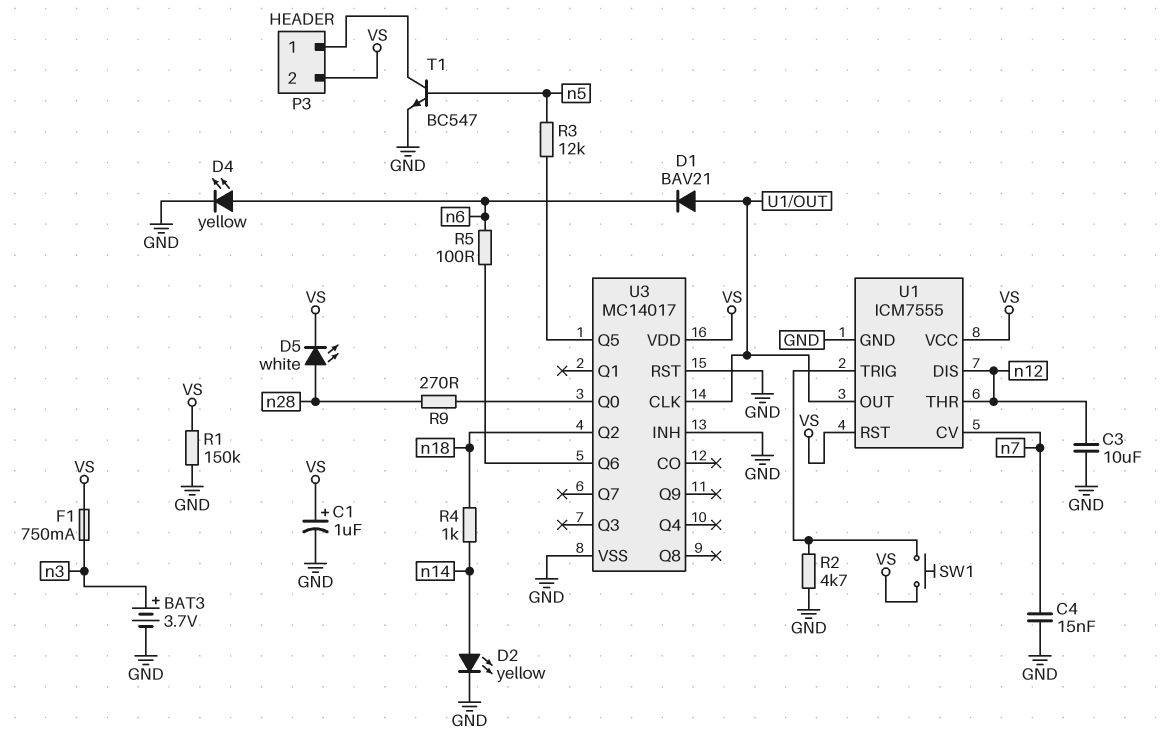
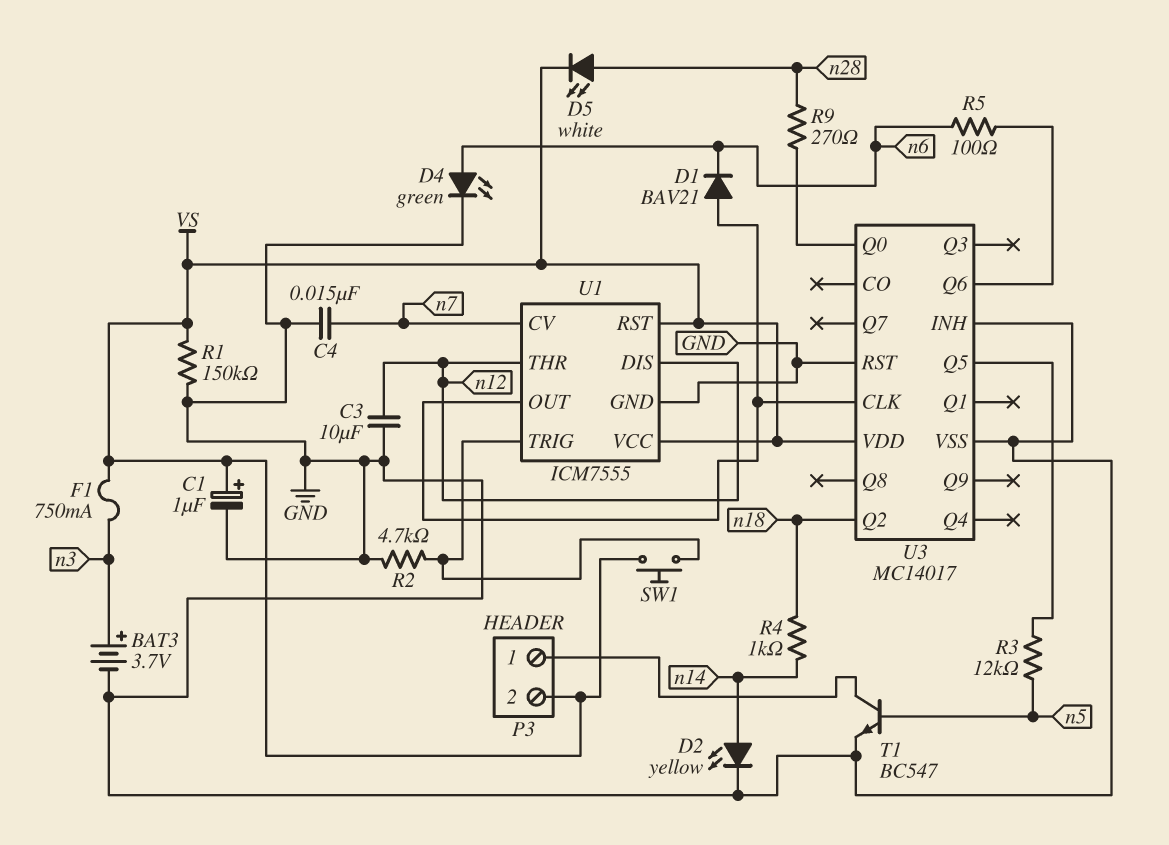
D4: LED yellow (A n6, K GND) -> LED green (A n6, K GND)

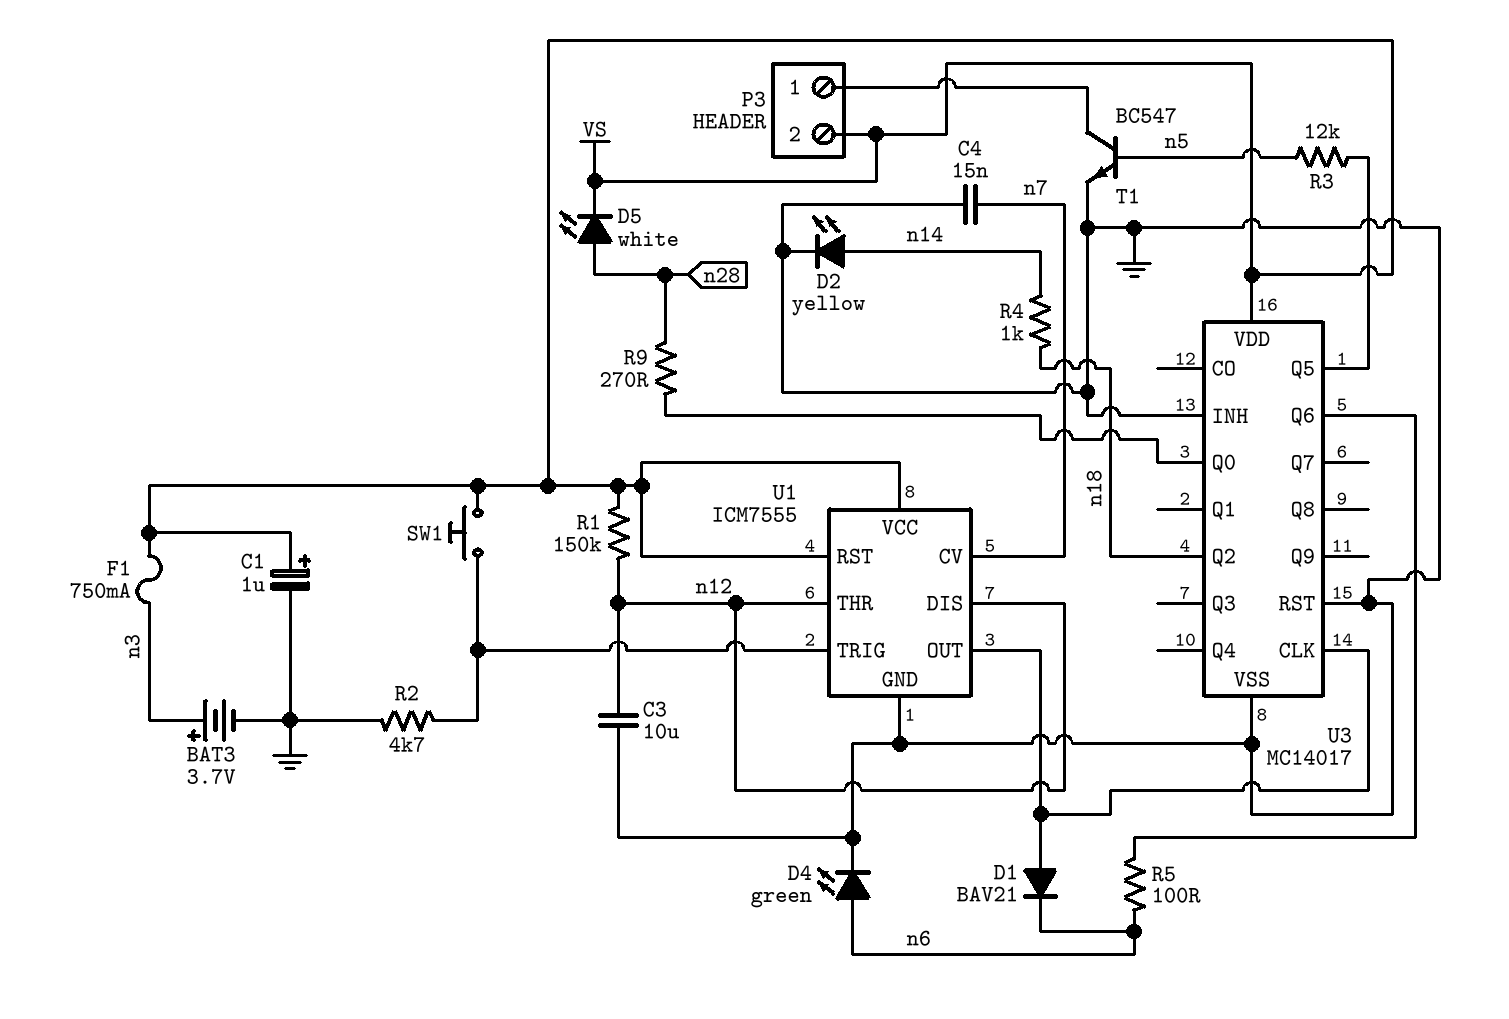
R1: 150k (GND, VS) -> 150k (VS, n12)

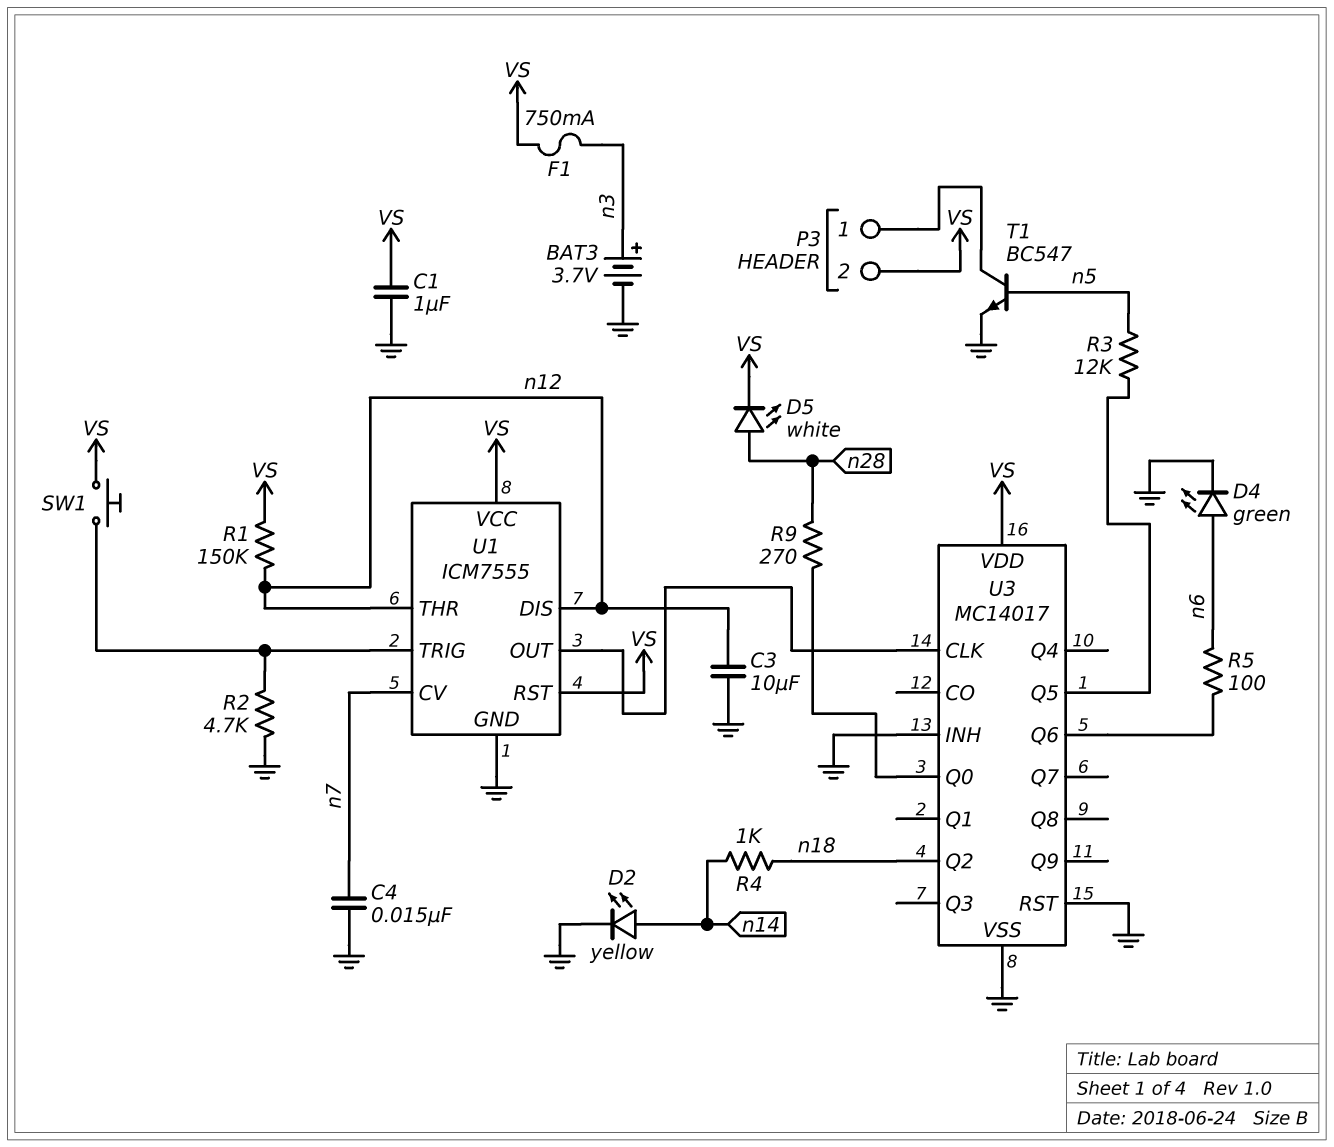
C1: 1uF (plus VS, minus GND) -> 1uF (GND, VS)
D1: diode BAV21 (A U1/OUT, K n6) -> none

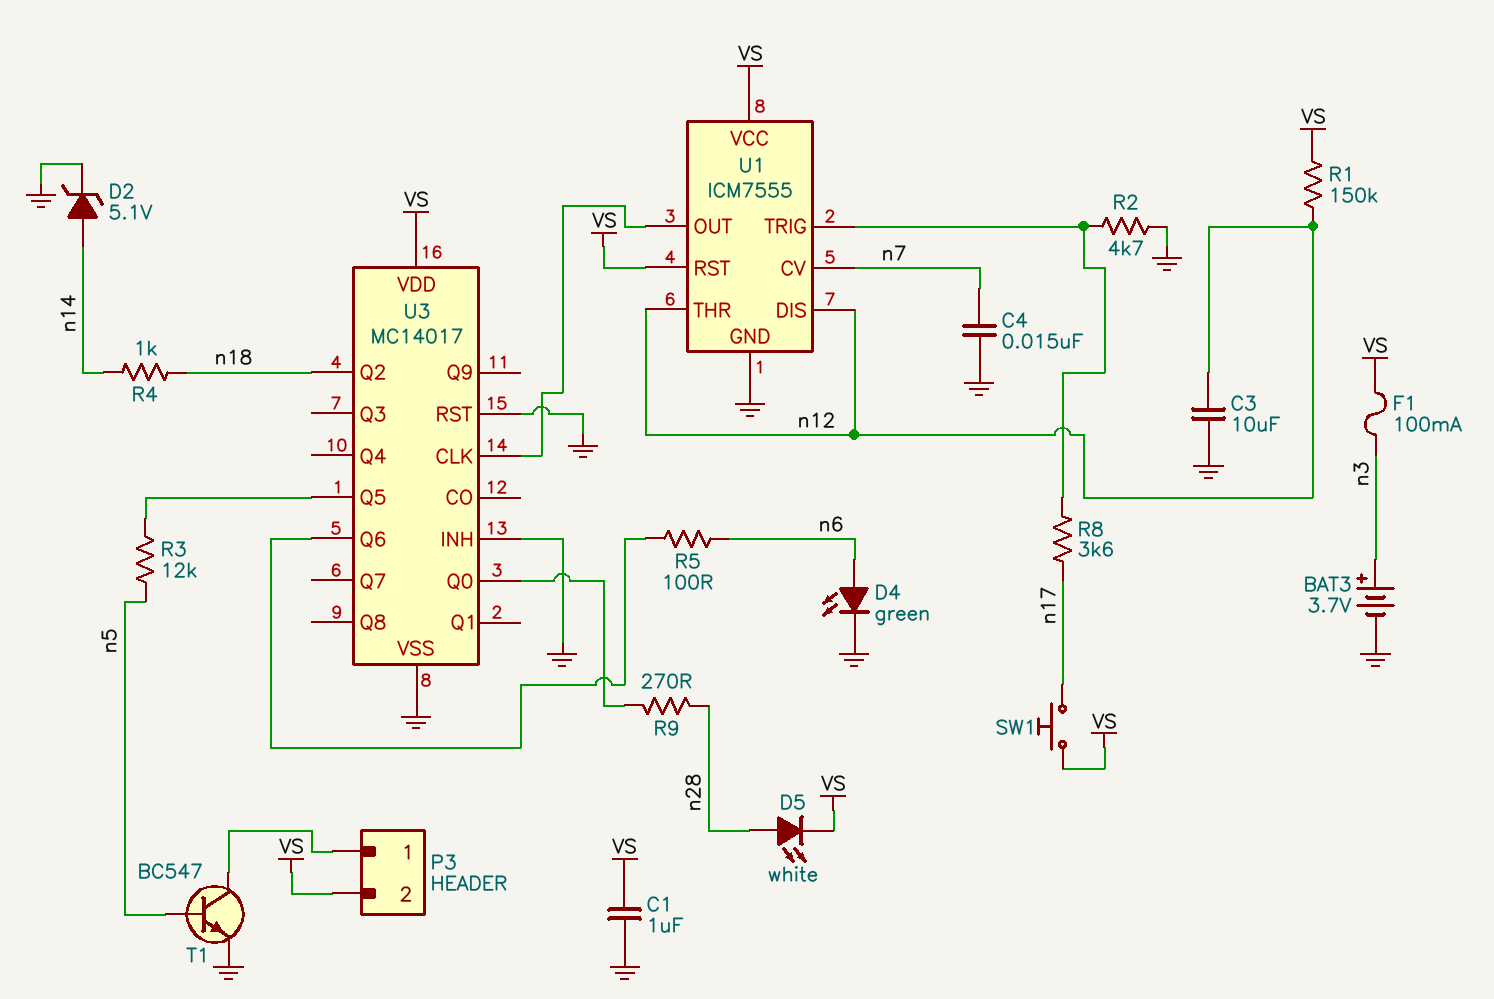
D2: LED yellow (A n14, K GND) -> zener 5.1V (A n14, K GND)
F1: 750mA (VS, n3) -> 100mA (VS, n3)
R8: none -> 3.6k (U1/TRIG, n17)
SW1: button (U1/TRIG, VS) -> button (VS, n17)

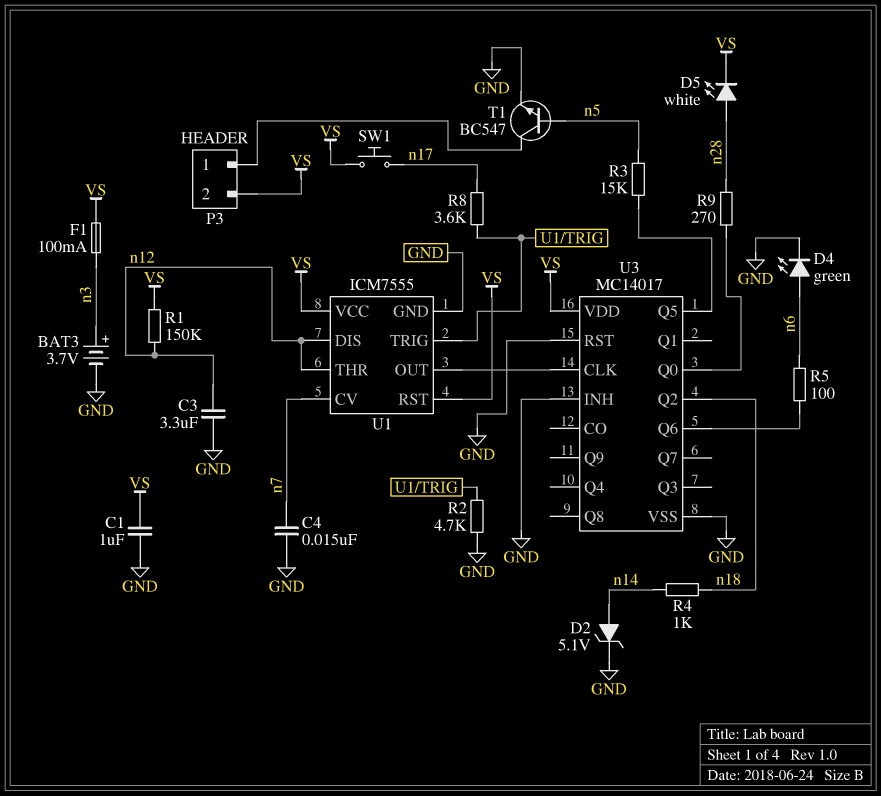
C3: 10uF (GND, n12) -> 3.3uF (GND, n12)
R3: 12k (U3/Q5, n5) -> 15k (U3/Q5, n5)

